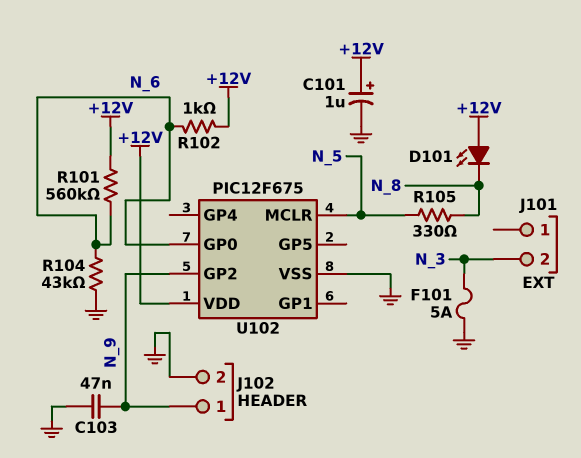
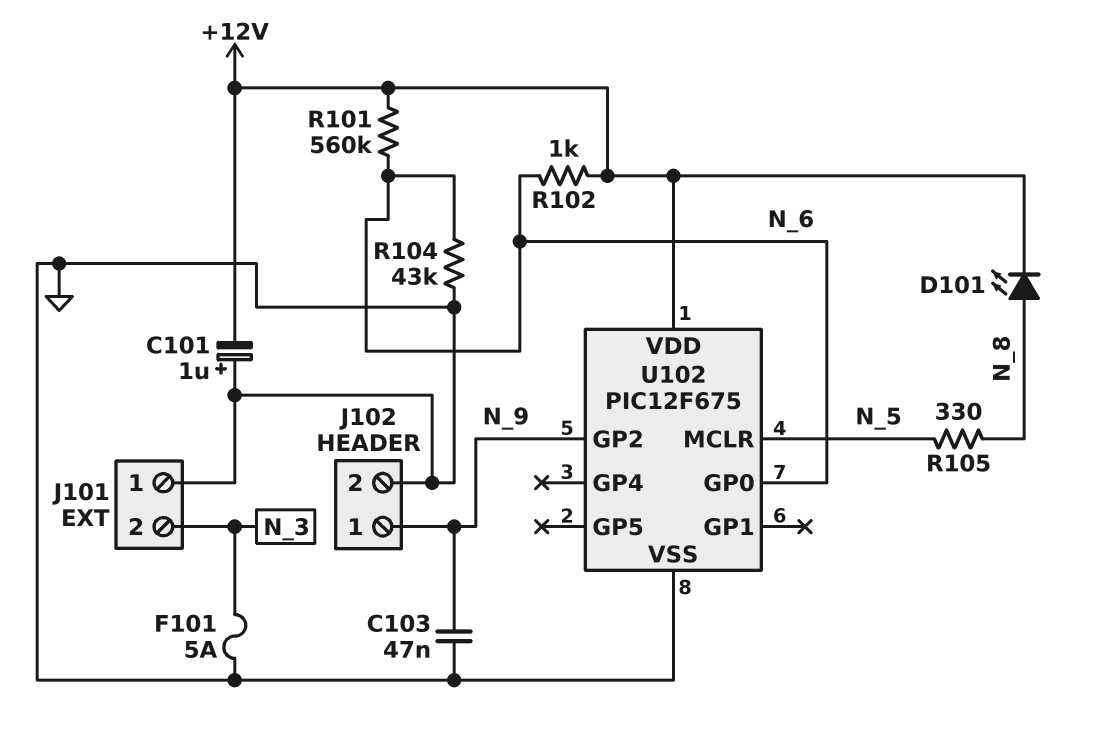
C101: 1uF (plus +12V, minus GND) -> 1uF (plus GND, minus +12V)
D101: LED (A +12V, K N_8) -> LED (A N_8, K +12V)
J101 pin 1: none -> GND

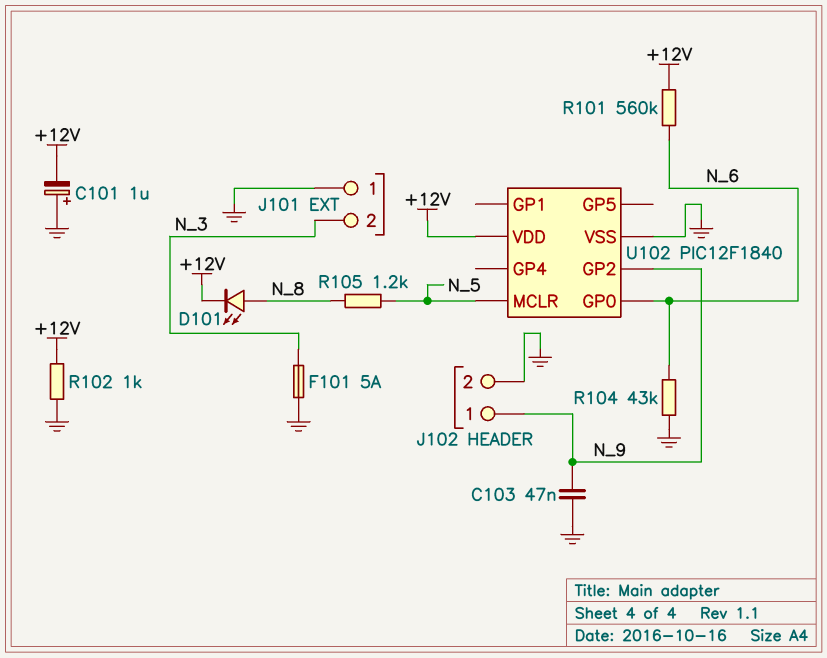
R102: 1k (+12V, N_6) -> 1k (+12V, GND)
R105: 330 (N_5, N_8) -> 1.2k (N_5, N_8)
U102: PIC12F675 -> PIC12F1840

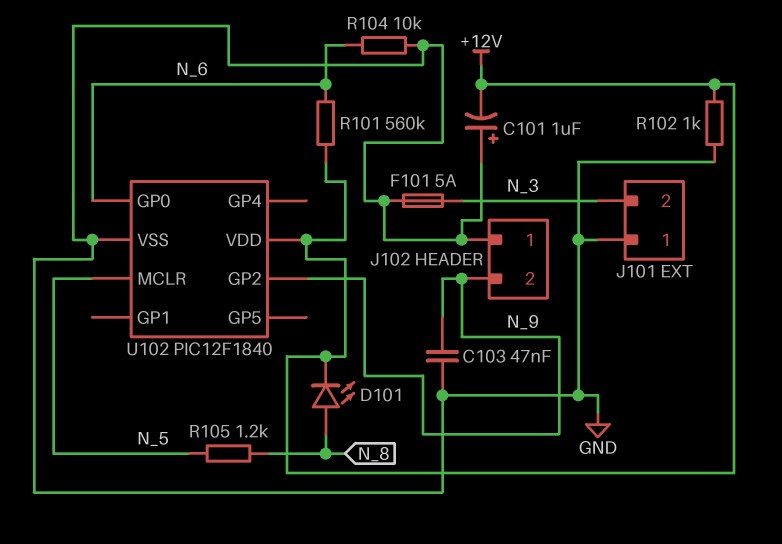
J102 pin 1: N_9 -> GND
J102 pin 2: GND -> N_9
R104: 43k (GND, N_6) -> 10k (GND, N_6)

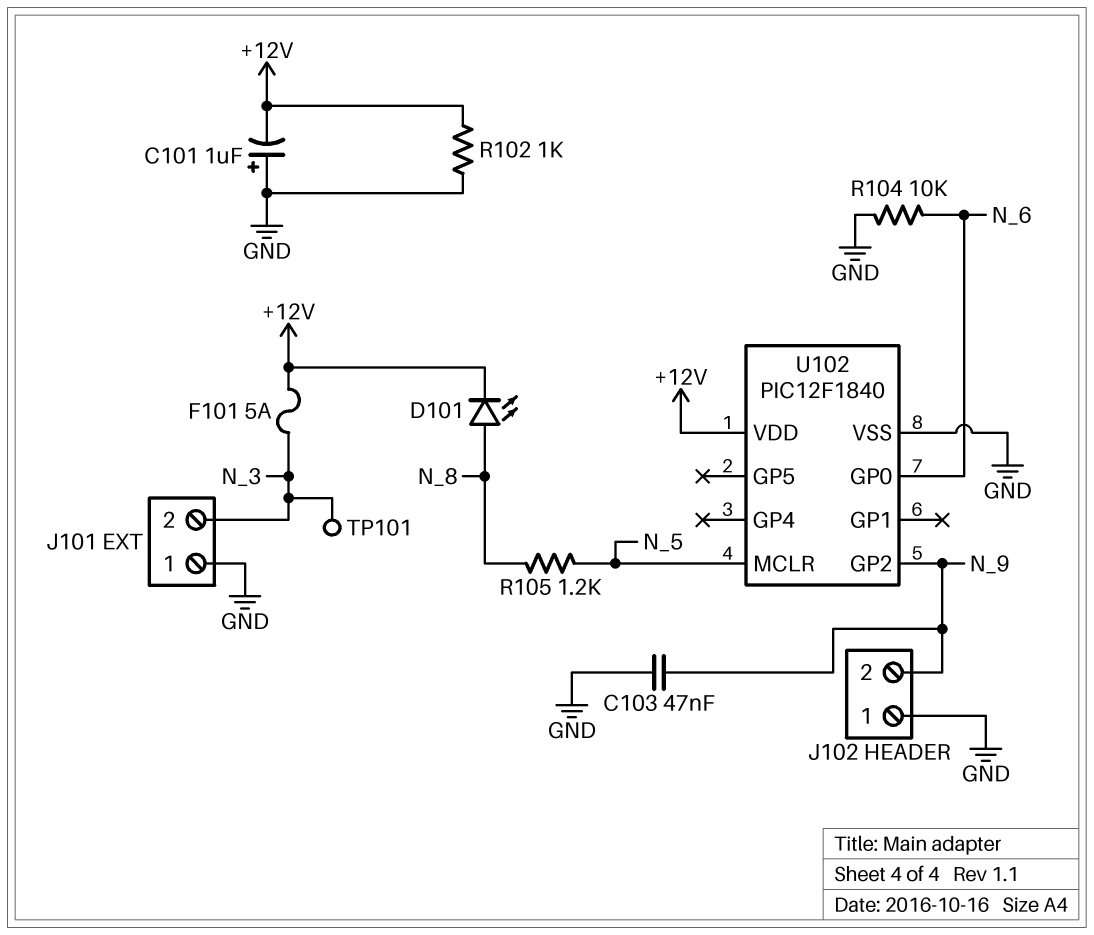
F101: 5A (GND, N_3) -> 5A (+12V, N_3)
R101: 560k (+12V, N_6) -> none
TP101: none -> test point (N_3)

